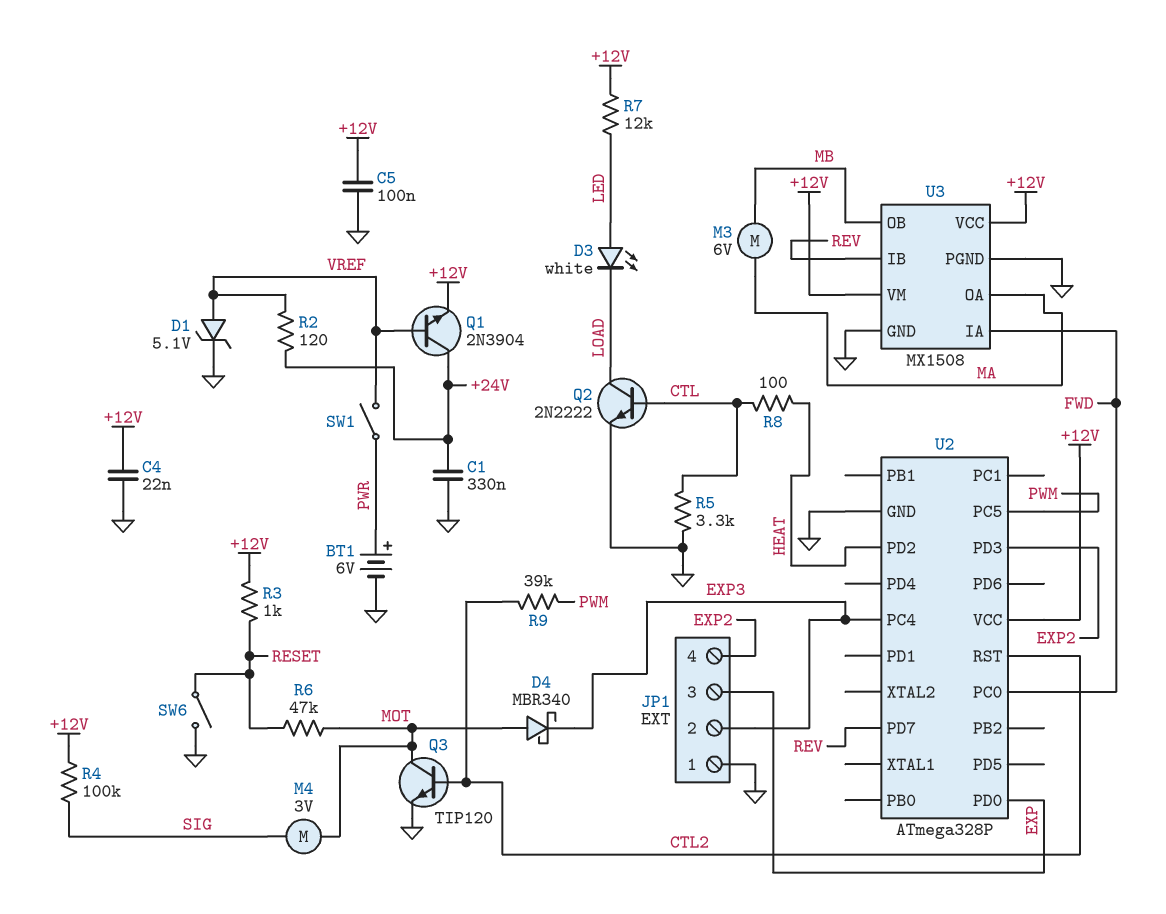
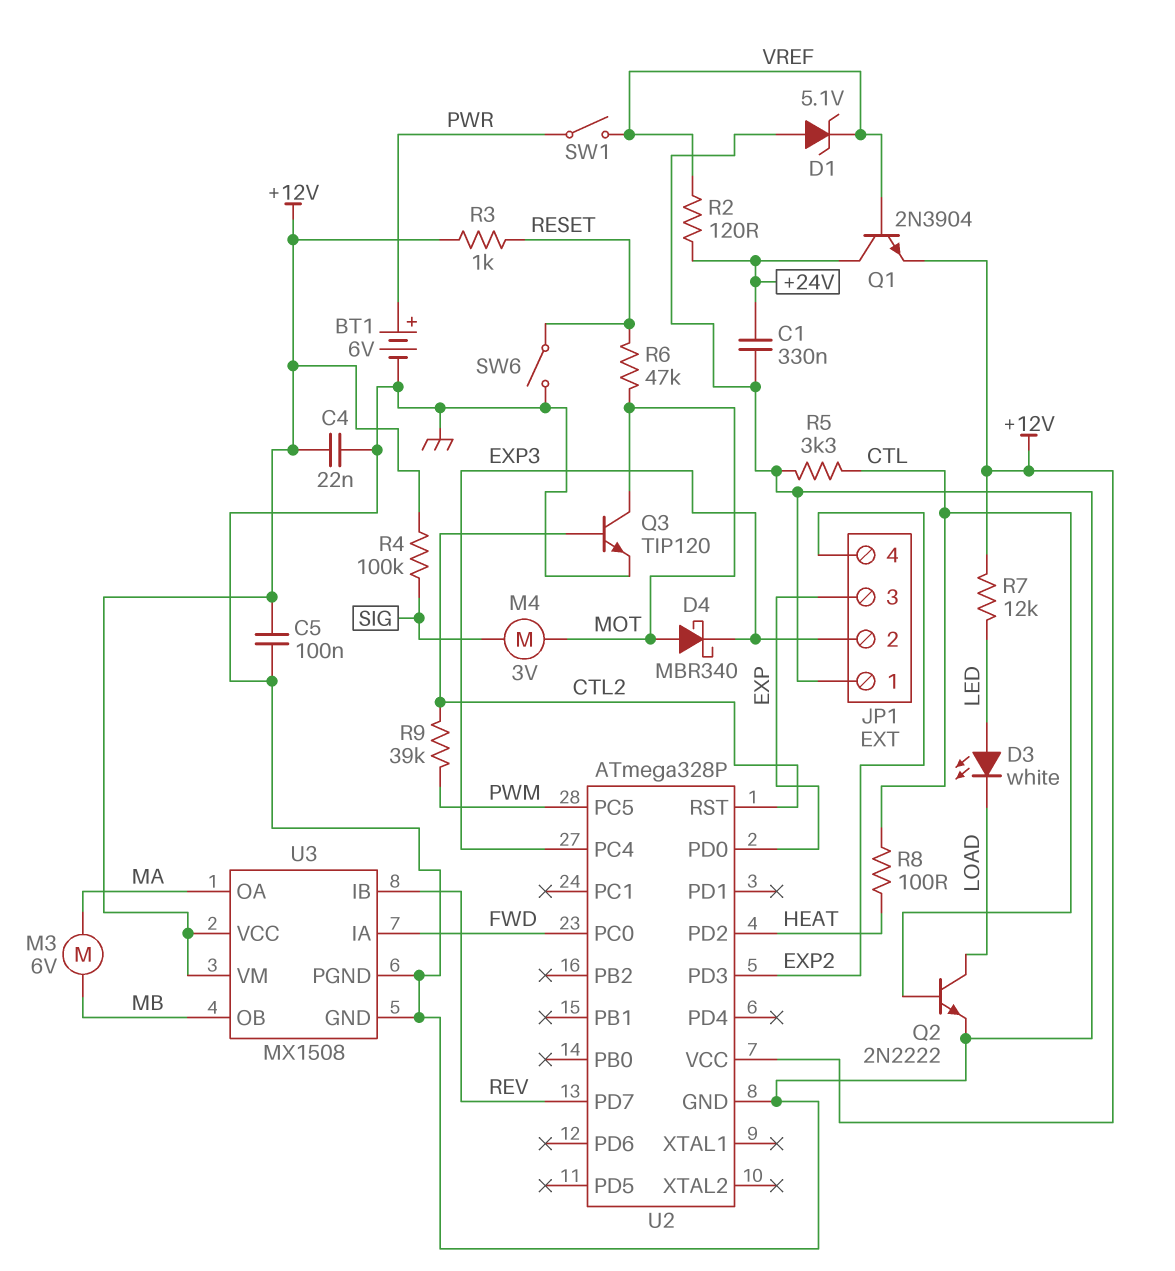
D1: zener 5.1V (A VREF, K GND) -> zener 5.1V (A GND, K VREF)

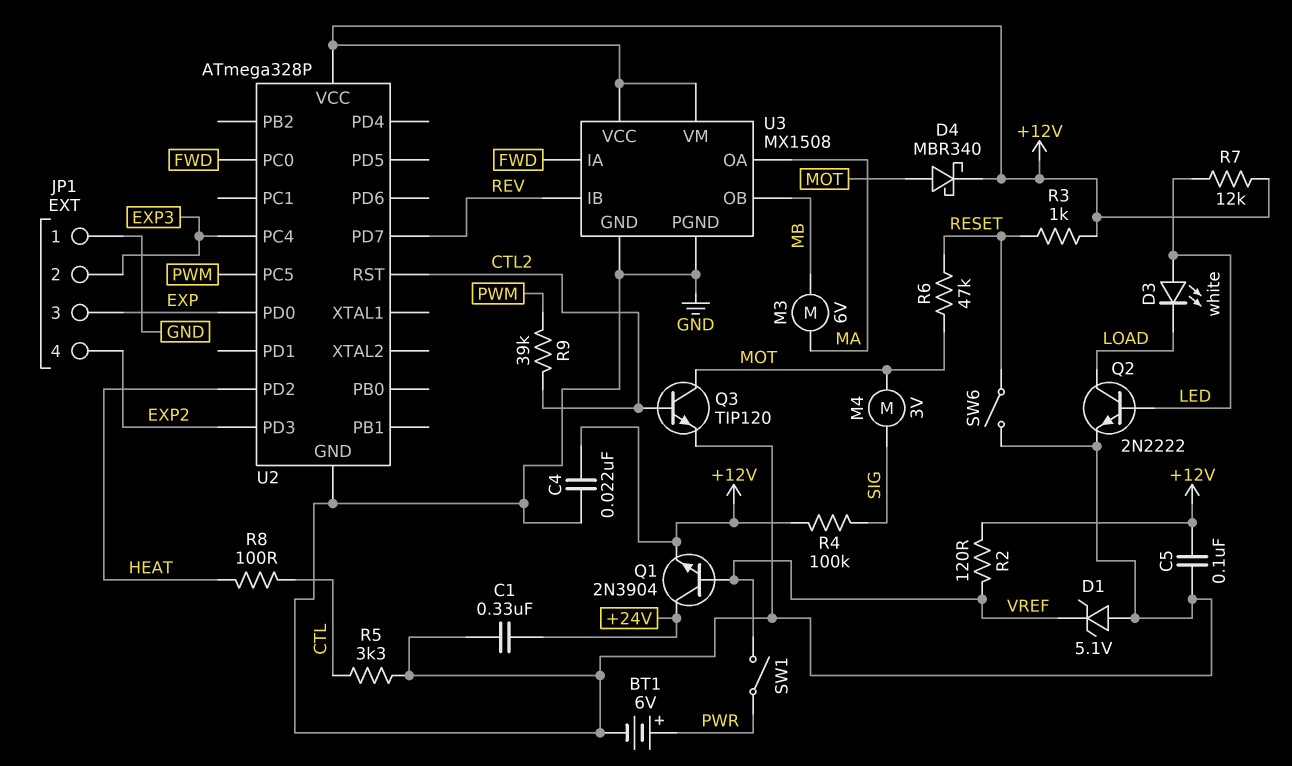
D4: schottky MBR340 (A MOT, K EXP3) -> schottky MBR340 (A MOT, K +12V)
Q2: NPN 2N2222 (B CTL, C LOAD, E GND) -> NPN 2N2222 (B LED, C LOAD, E GND)
R2: 120 (+24V, VREF) -> 120 (+12V, VREF)

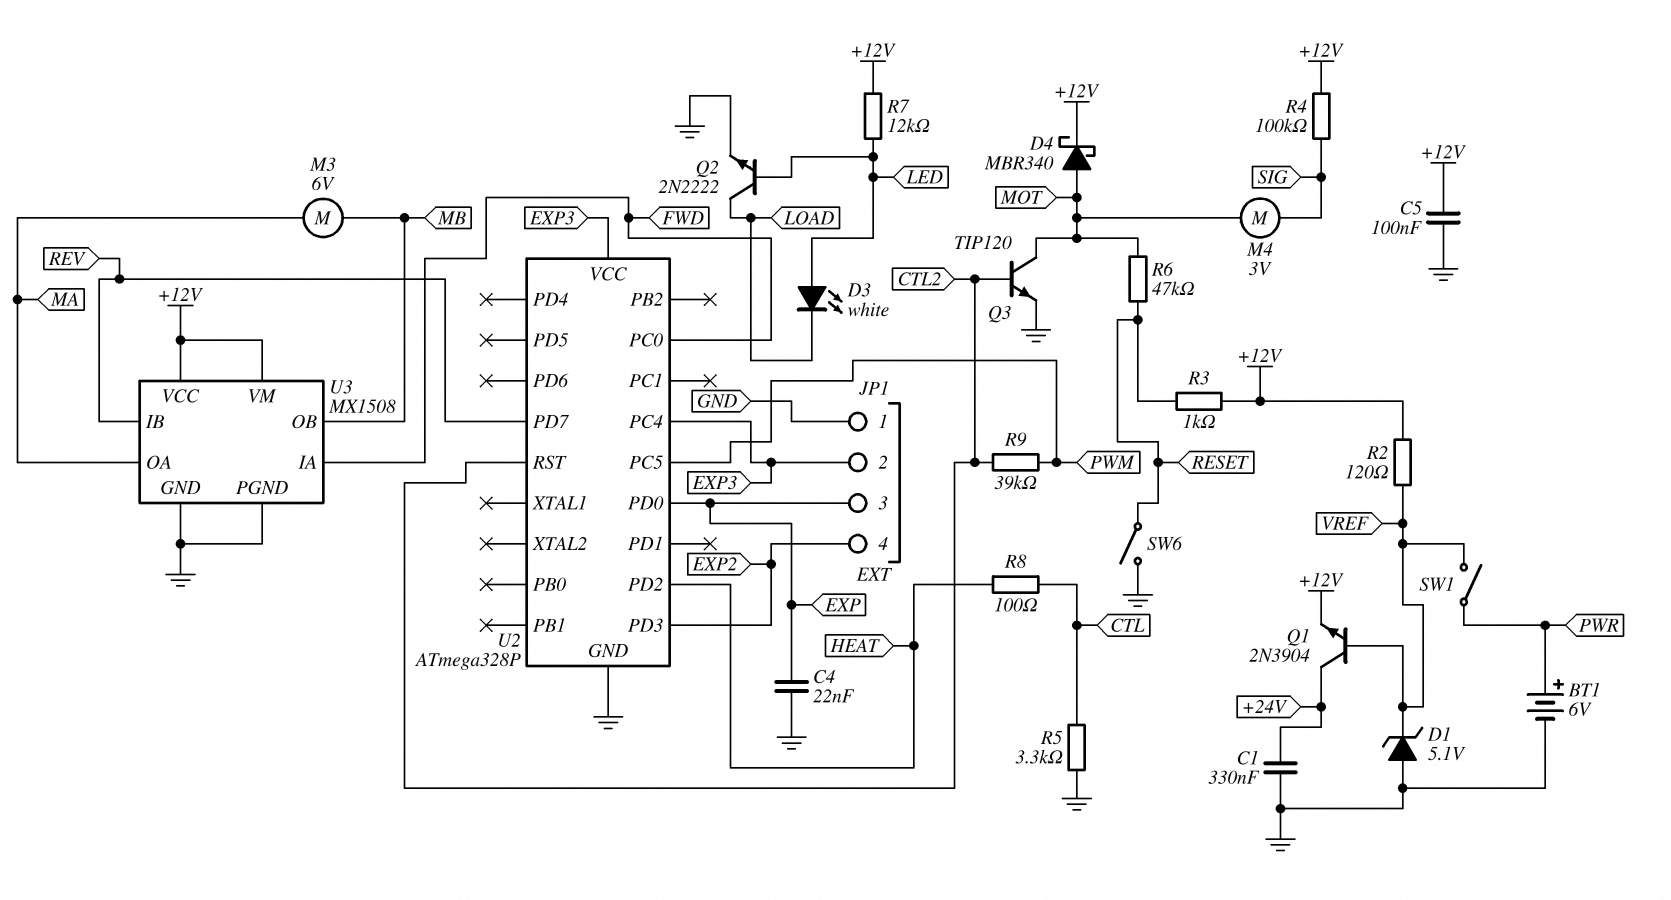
C4: 22nF (+12V, GND) -> 22nF (EXP, GND)
U2 pin VCC: +12V -> EXP3

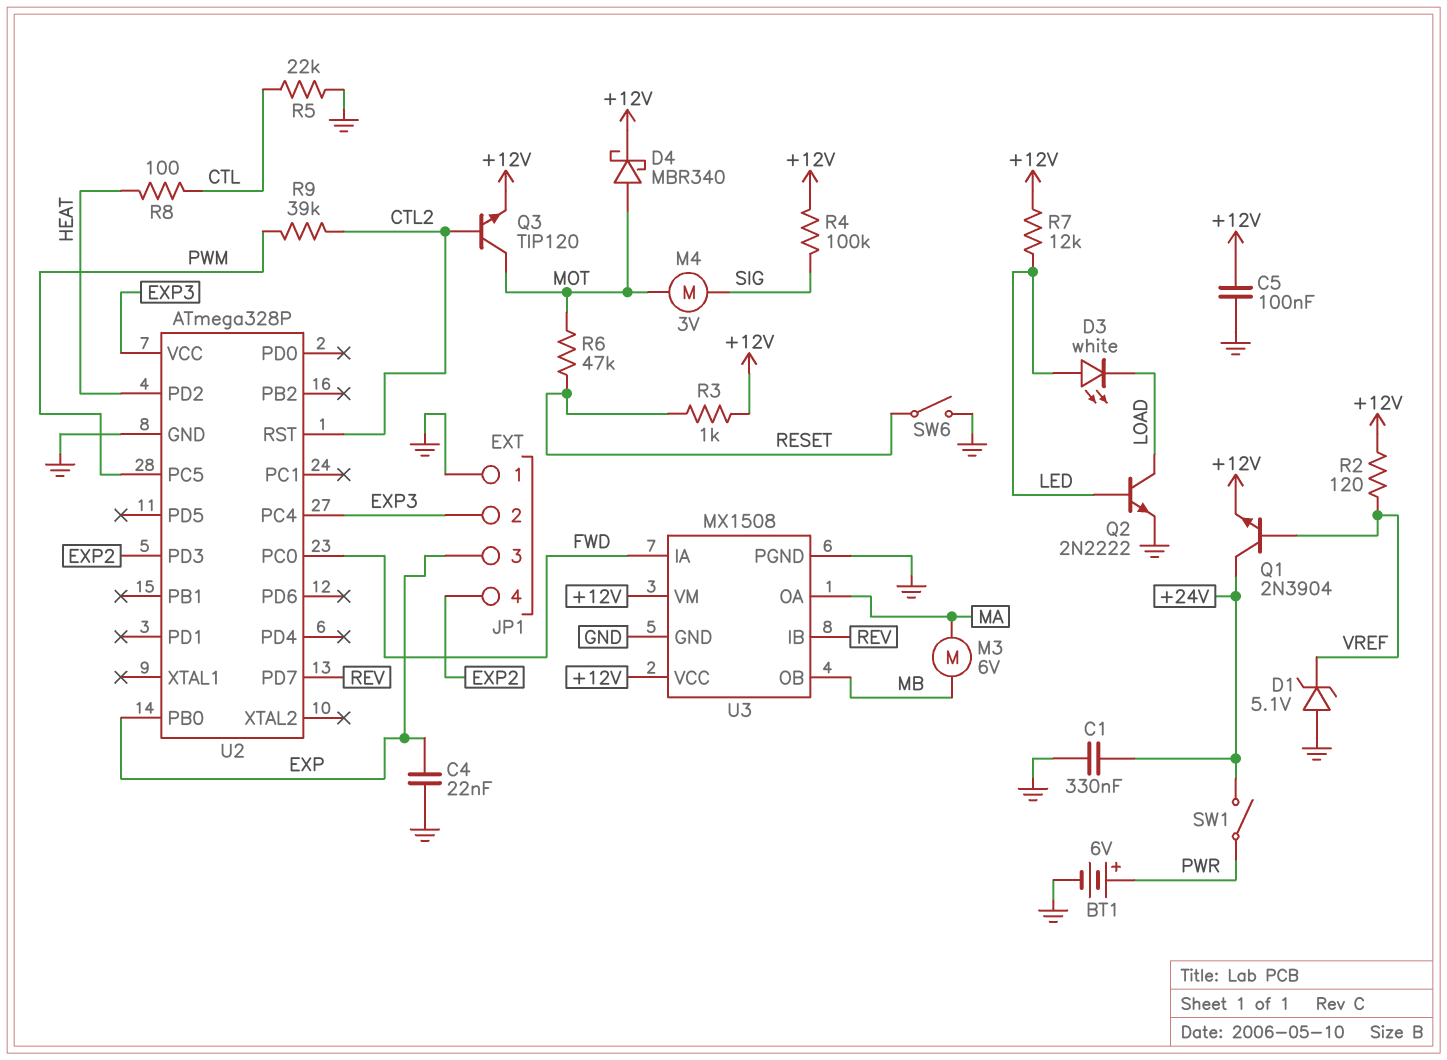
Q3: NPN TIP120 (B CTL2, C MOT, E GND) -> NPN TIP120 (B CTL2, C MOT, E +12V)
R5: 3.3k (CTL, GND) -> 22k (CTL, GND)
SW1: switch (PWR, VREF) -> switch (+24V, PWR)
U2 pin PB0: none -> EXP
U2 pin PD0: EXP -> none

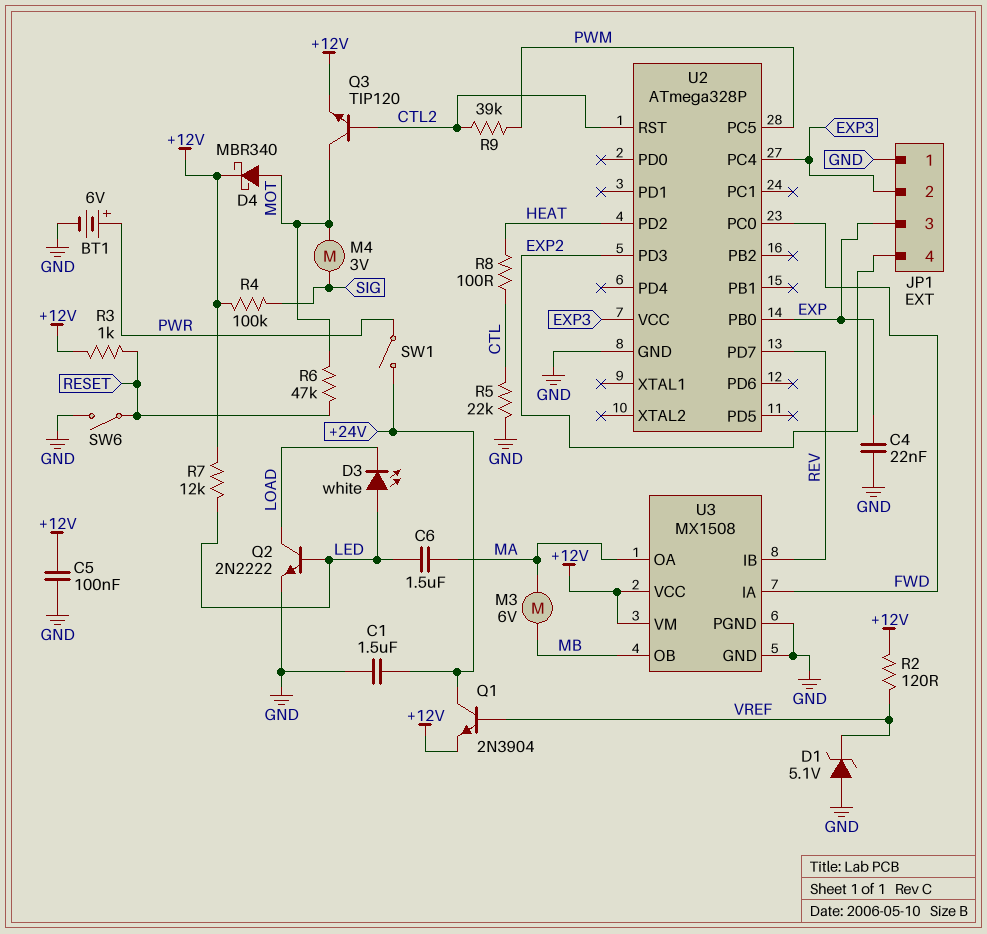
C1: 330nF (+24V, GND) -> 1.5uF (+24V, GND)
C6: none -> 1.5uF (LED, MA)

